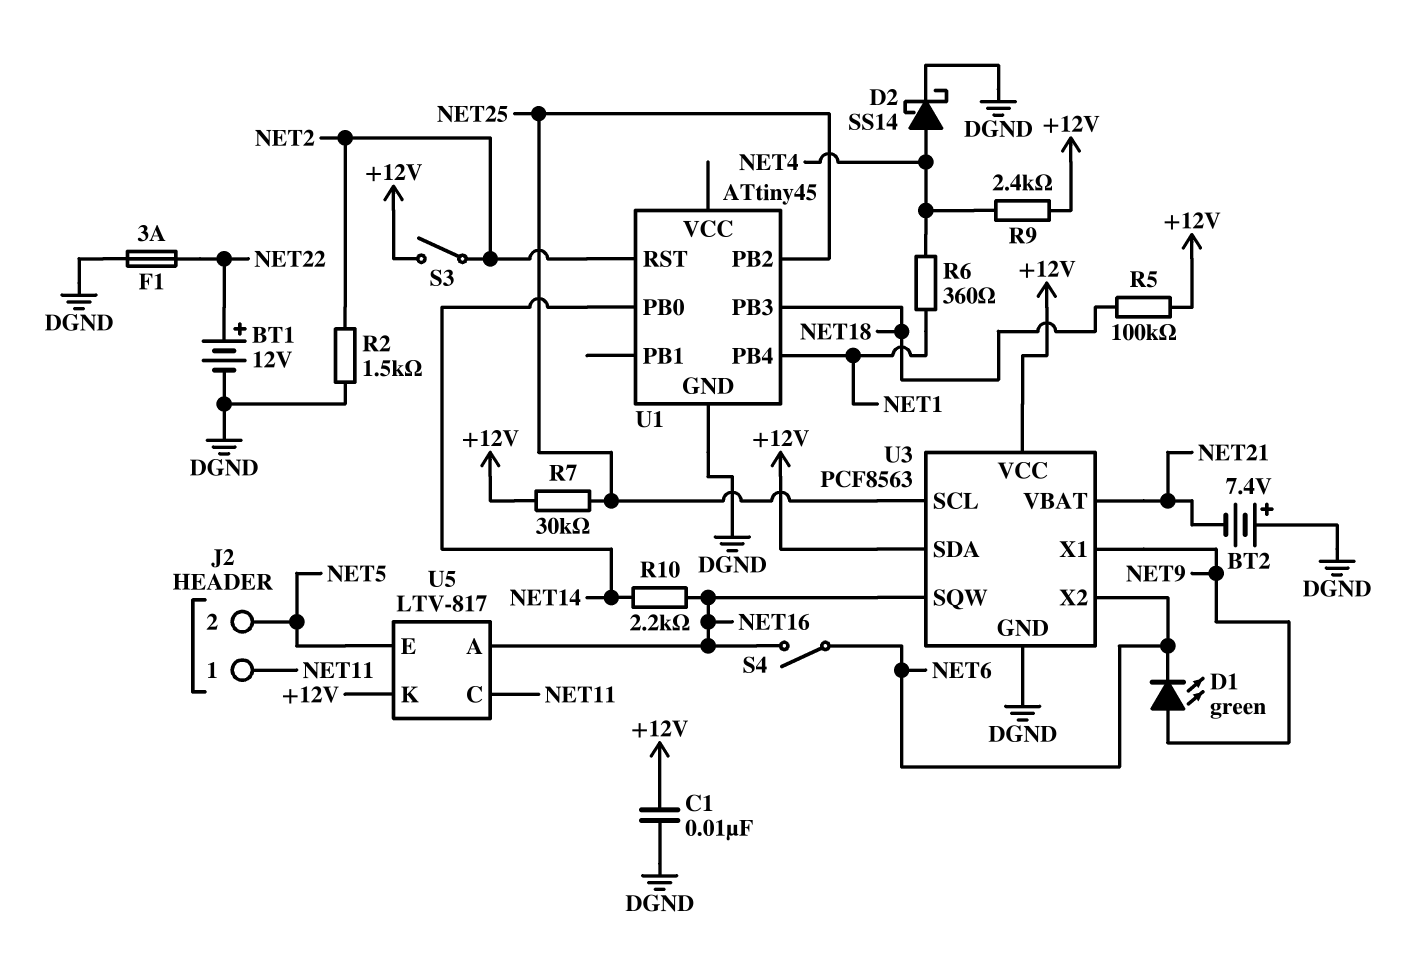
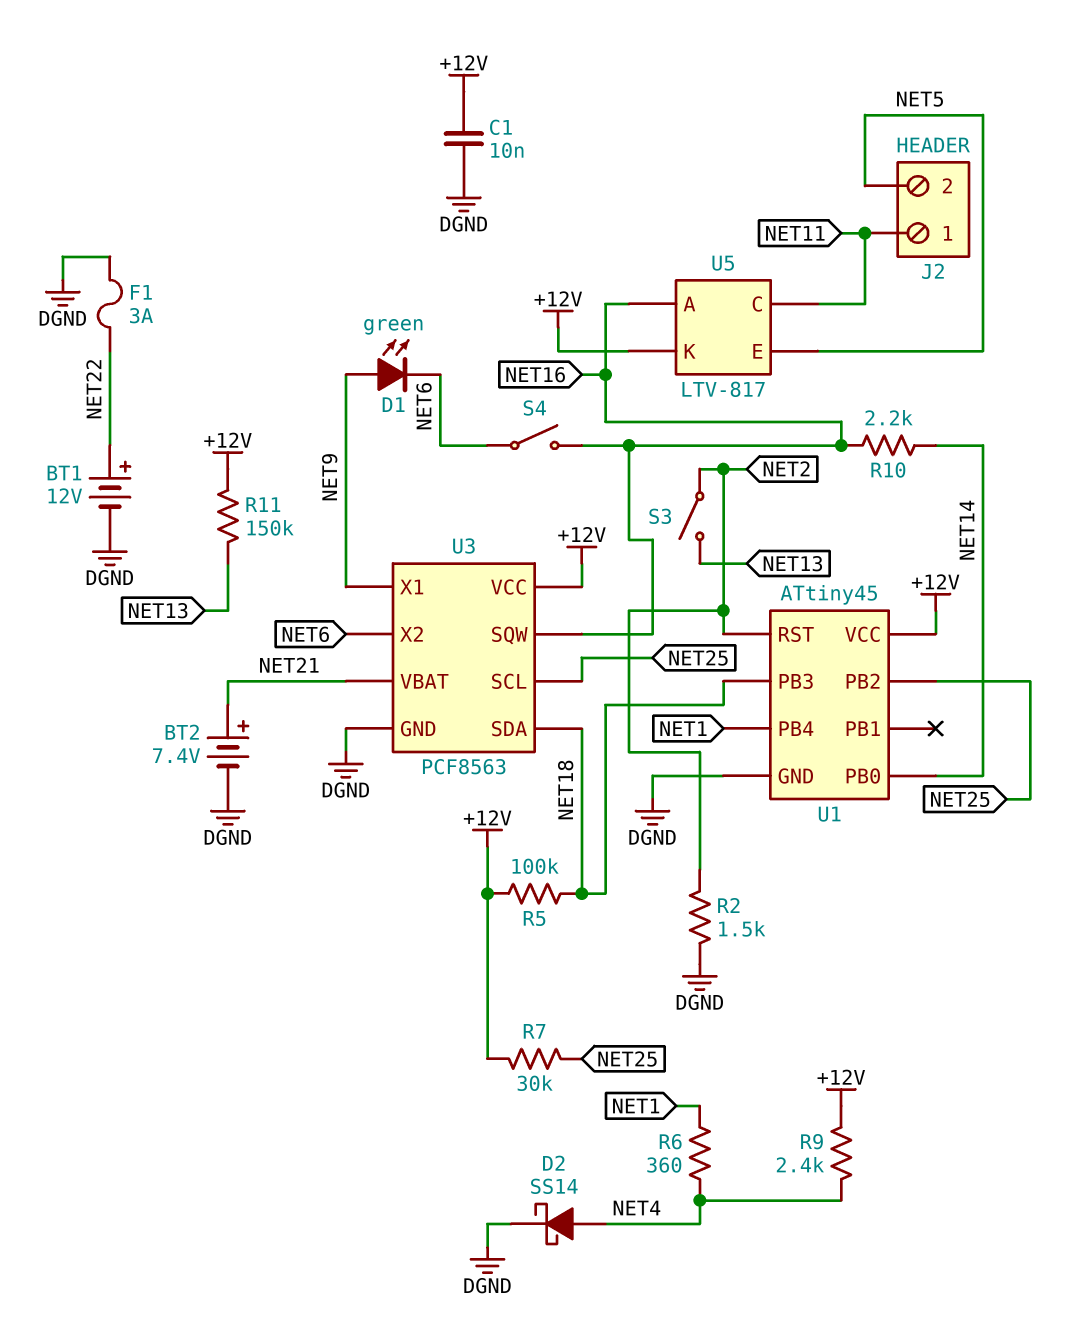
BT2: 7.4V (plus DGND, minus NET21) -> 7.4V (plus NET21, minus DGND)
R11: none -> 150k (+12V, NET13)
S3: switch (+12V, NET2) -> switch (NET2, NET13)
U1 pin VCC: none -> +12V
U3 pin SDA: +12V -> NET18

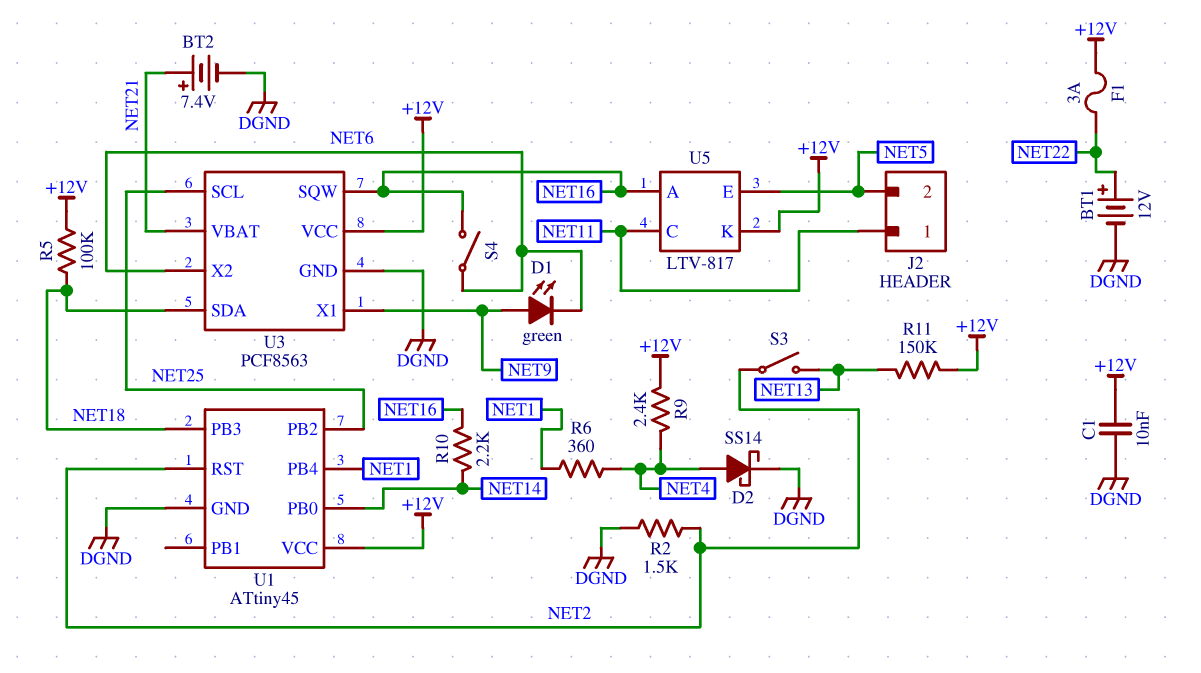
F1: 3A (DGND, NET22) -> 3A (+12V, NET22)
R7: 30k (+12V, NET25) -> none

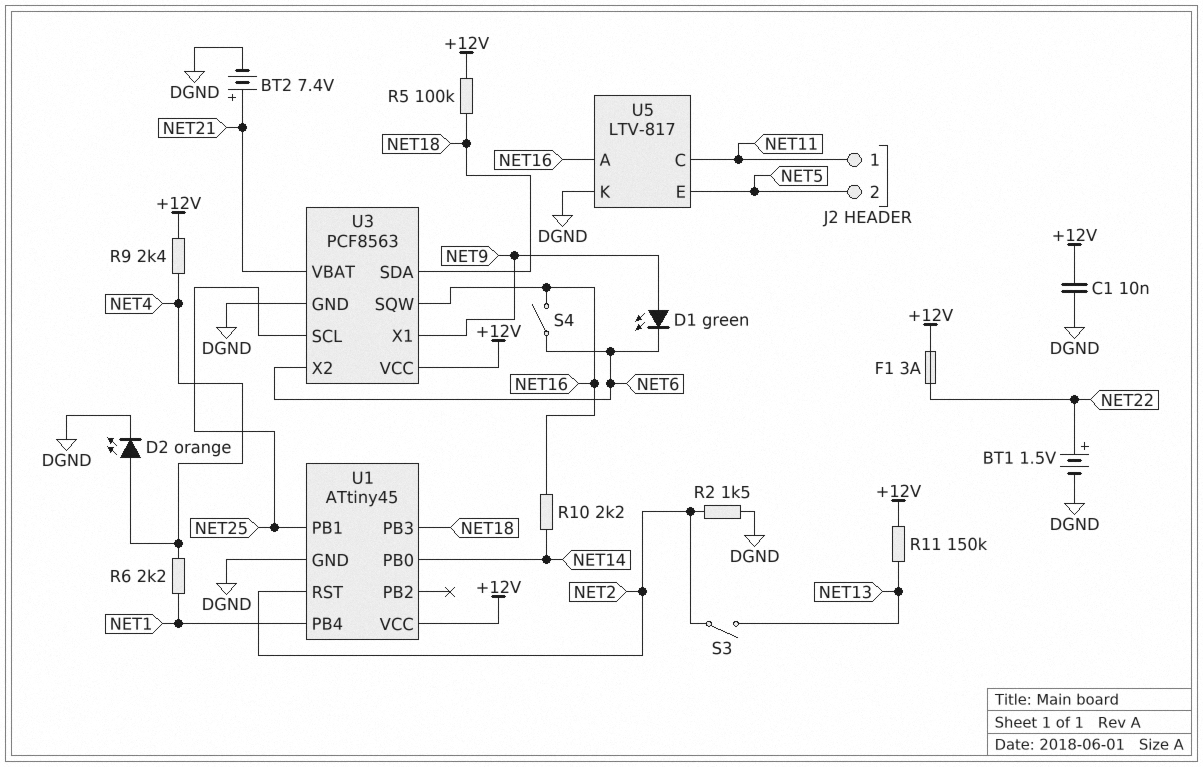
BT1: 12V (plus NET22, minus DGND) -> 1.5V (plus NET22, minus DGND)
D2: schottky SS14 (A NET4, K DGND) -> LED orange (A NET4, K DGND)
R6: 360 (NET1, NET4) -> 2.2k (NET1, NET4)
U1 pin PB1: none -> NET25
U1 pin PB2: NET25 -> none
U5 pin K: +12V -> DGND

